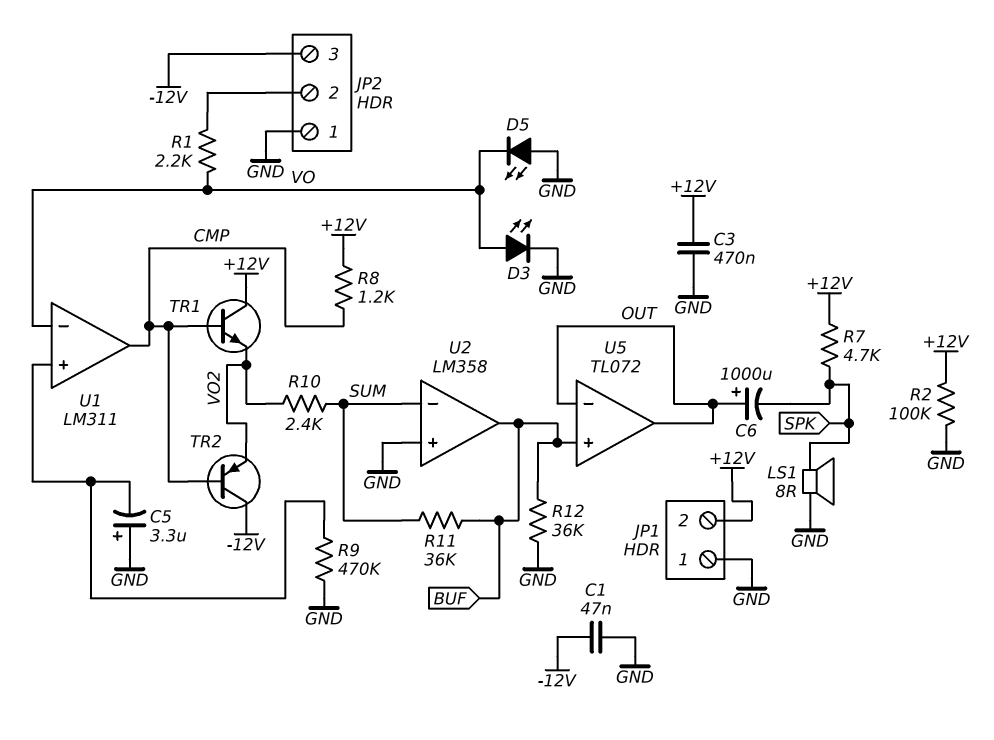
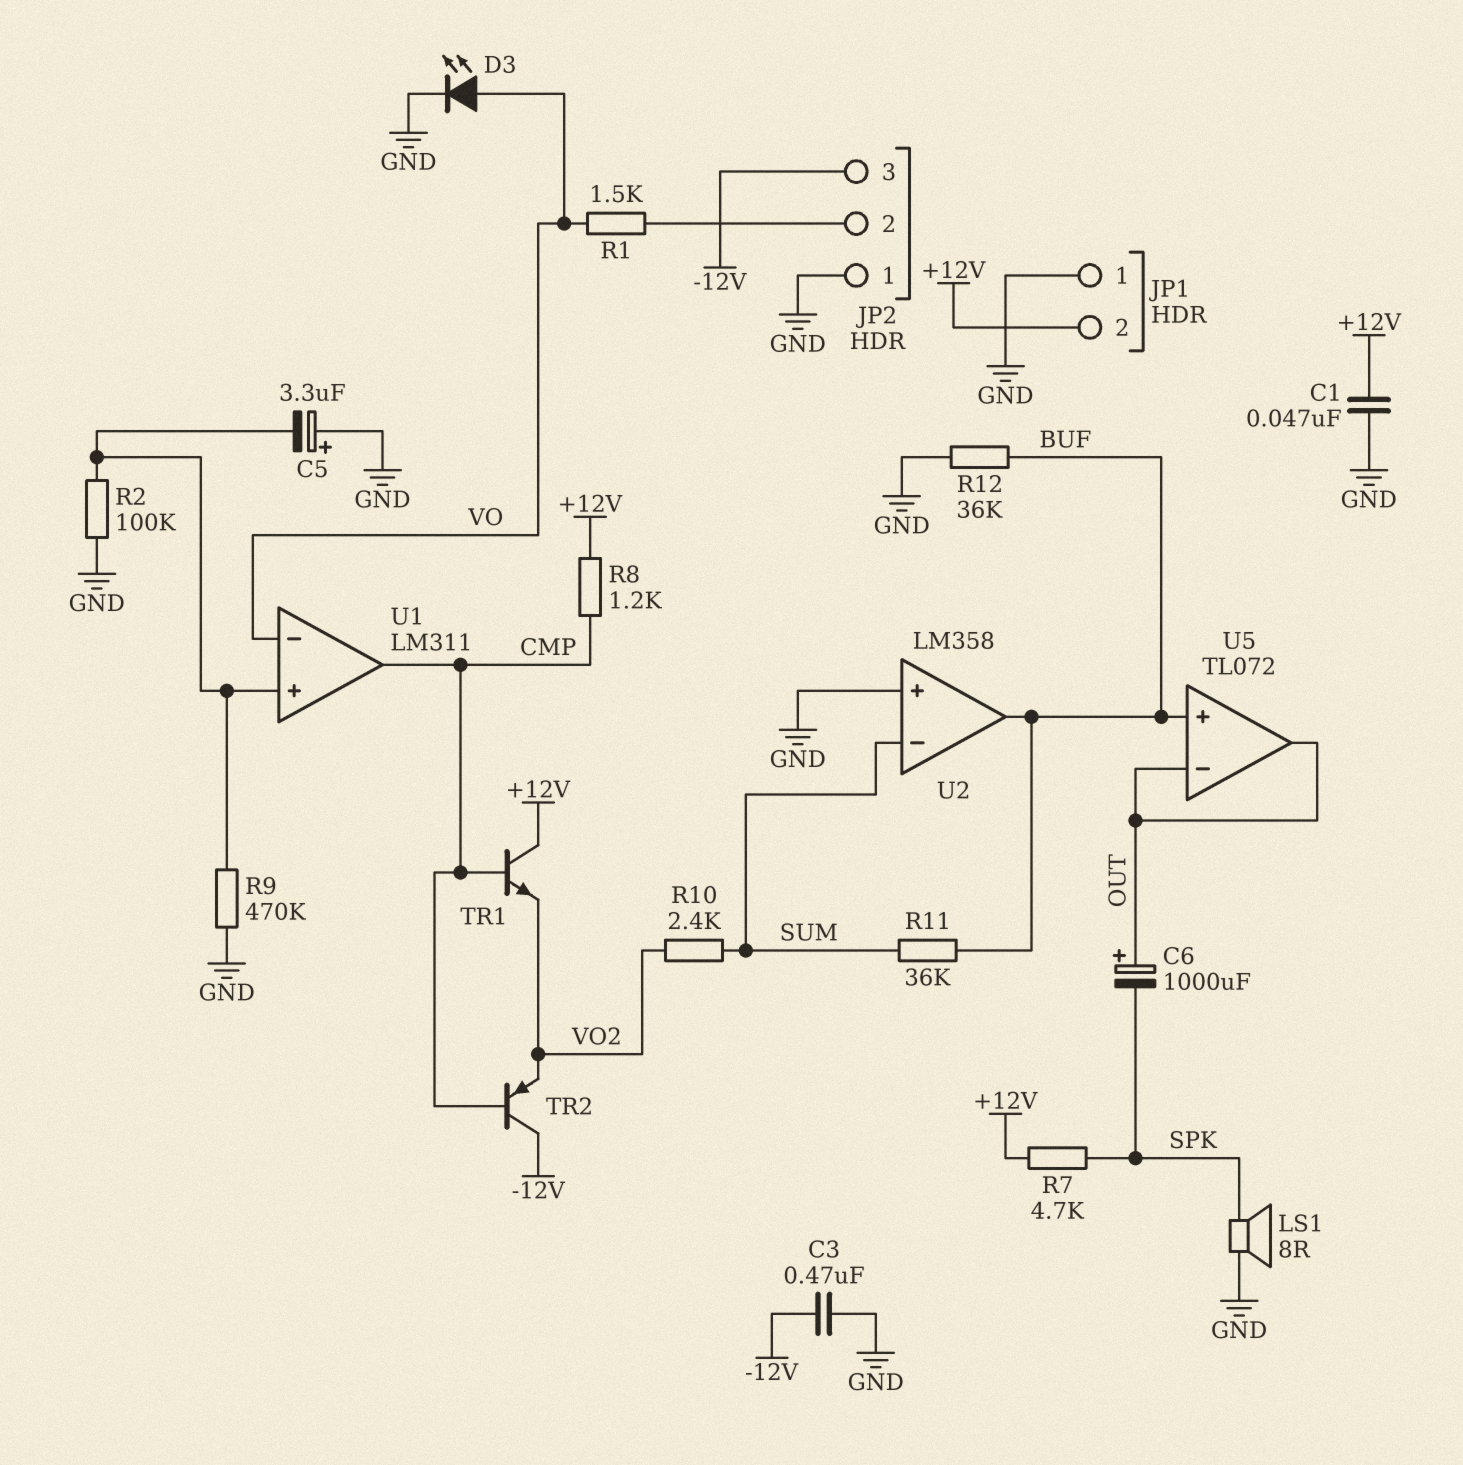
C1: 47nF (-12V, GND) -> 47nF (+12V, GND)
C3: 470nF (+12V, GND) -> 470nF (-12V, GND)
D5: LED (A GND, K VO) -> none
R1: 2.2k (JP2/2, VO) -> 1.5k (JP2/2, VO)
R2: 100k (+12V, GND) -> 100k (GND, U1/in+)

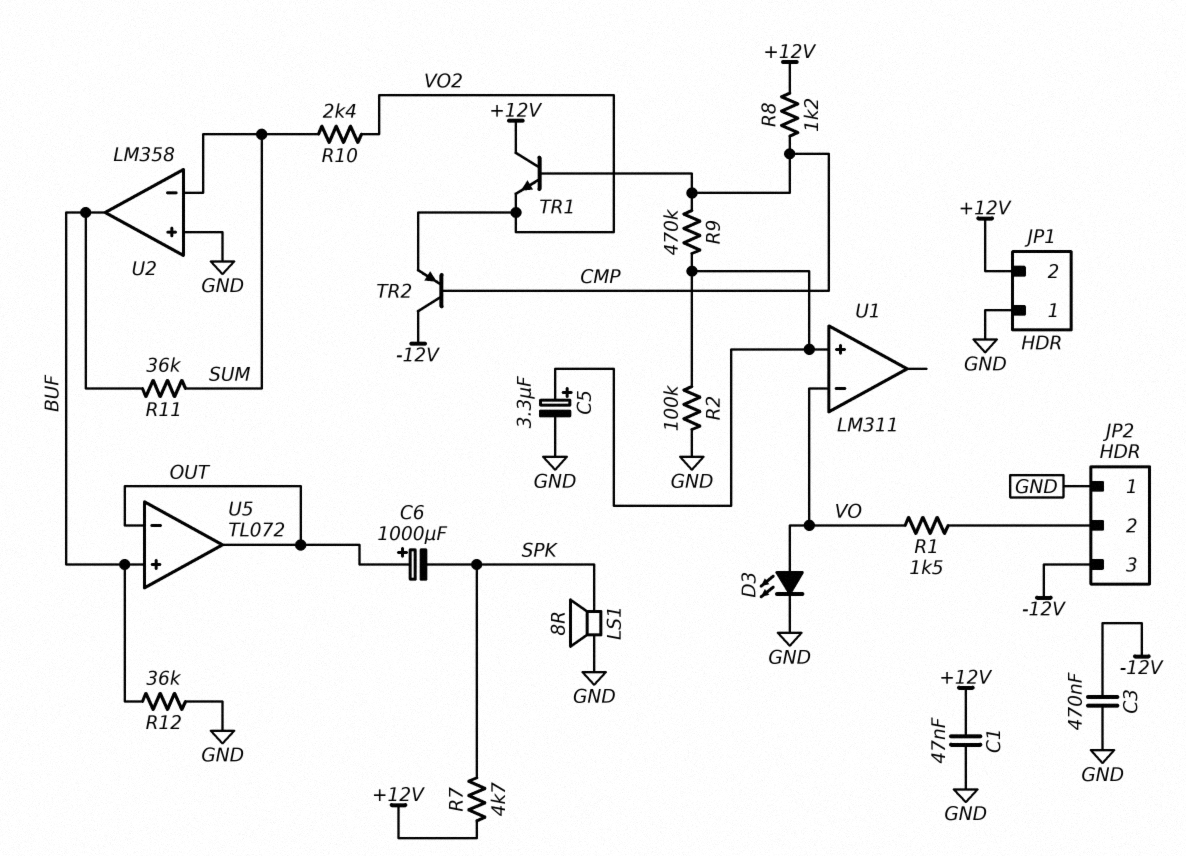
C5: 3.3uF (plus GND, minus U1/in+) -> 3.3uF (plus U1/in+, minus GND)
R9: 470k (GND, U1/in+) -> 470k (CMP, U1/in+)
U1 pin out: CMP -> none

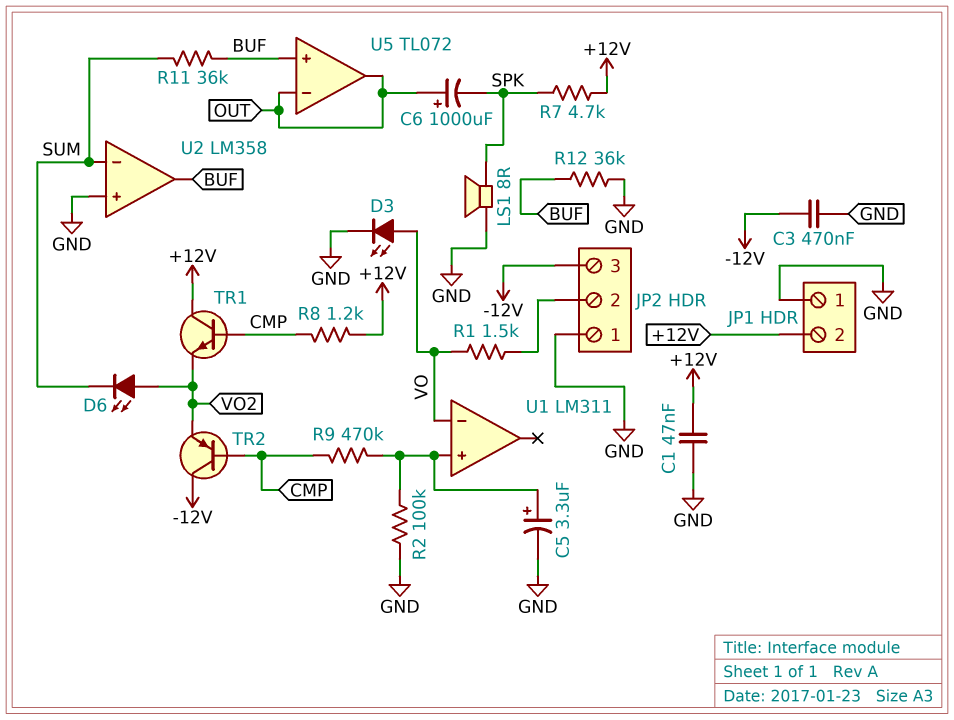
D6: none -> LED (A VO2, K SUM)
R10: 2.4k (SUM, VO2) -> none

